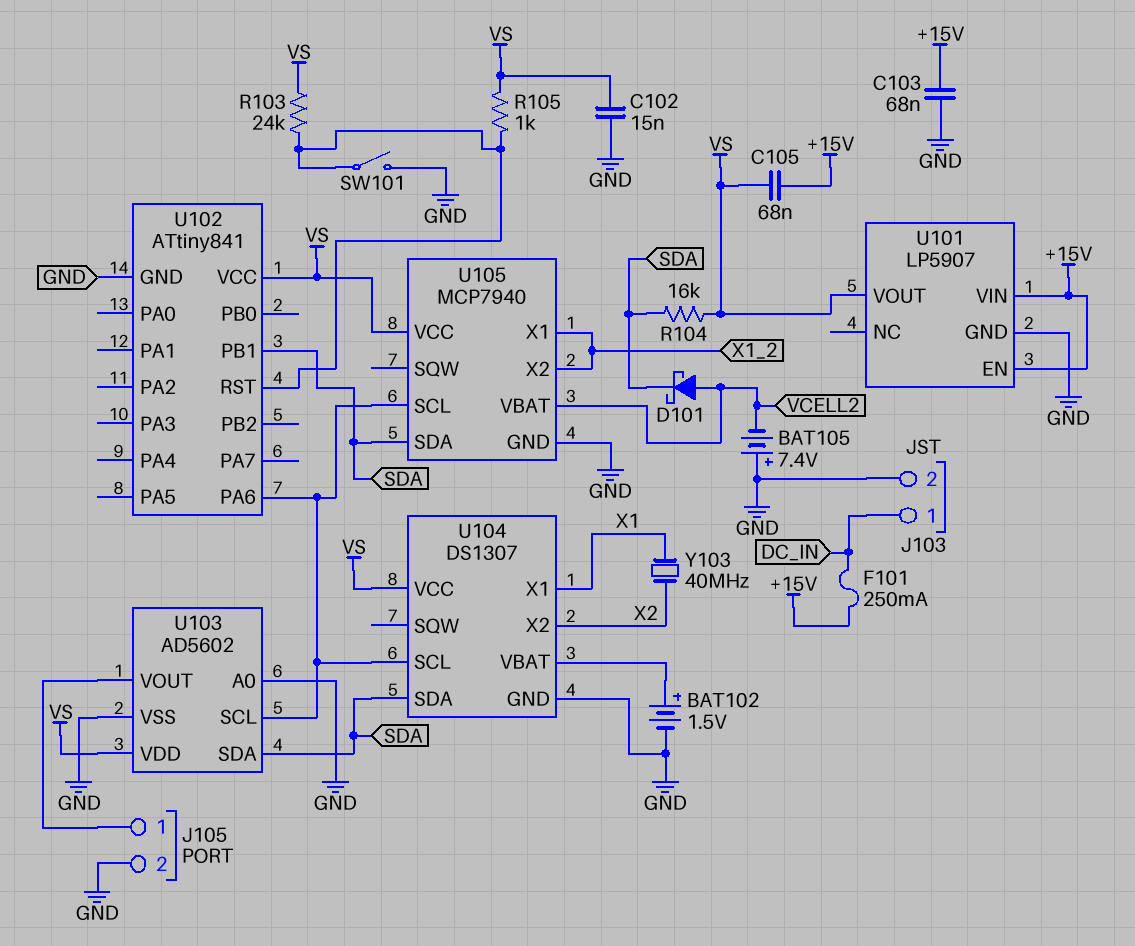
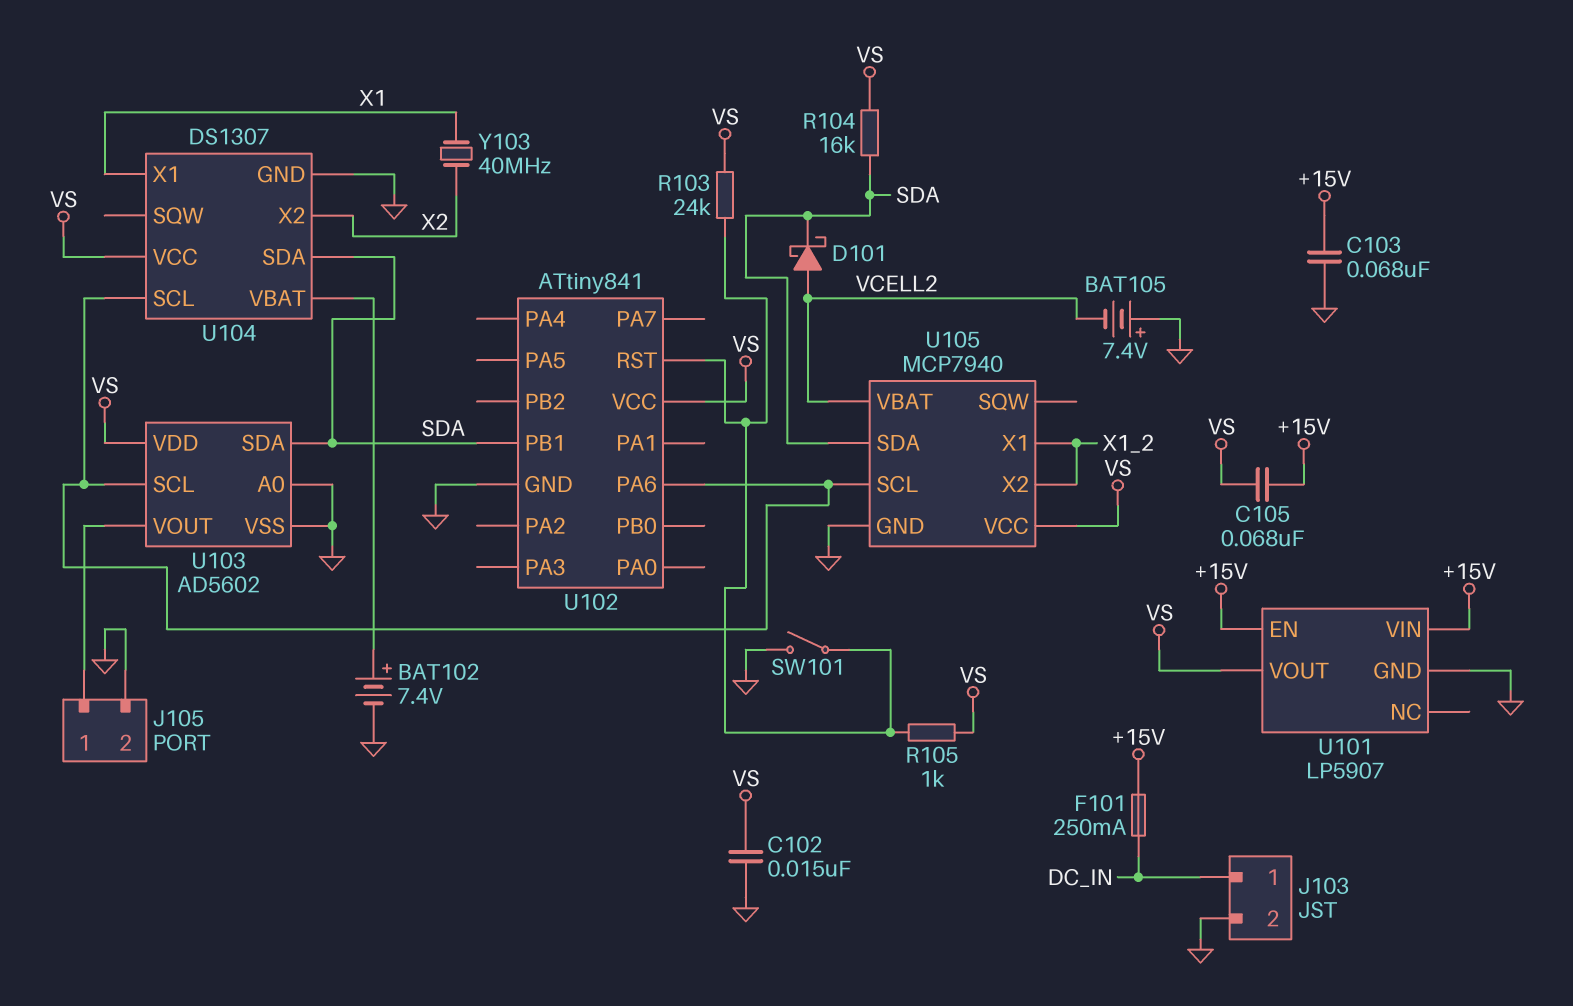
BAT102: 1.5V (plus U104/VBAT, minus GND) -> 7.4V (plus U104/VBAT, minus GND)

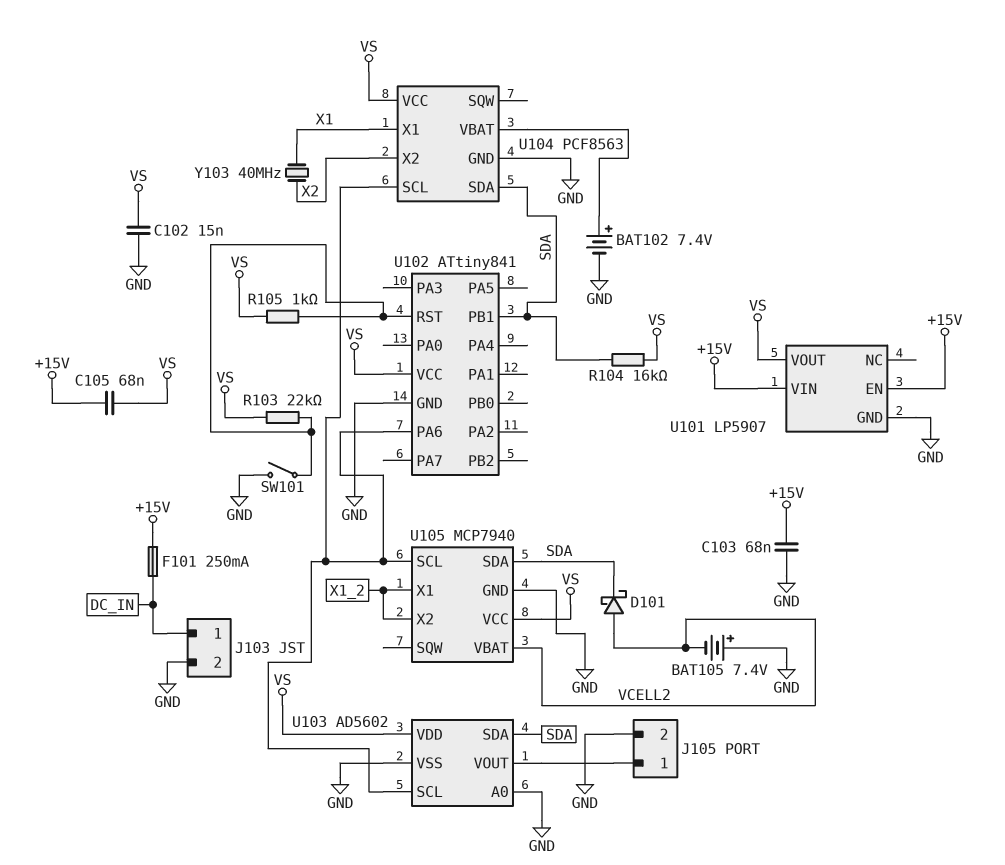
R103: 24k (U102/RST, VS) -> 22k (U102/RST, VS)
U104: DS1307 -> PCF8563

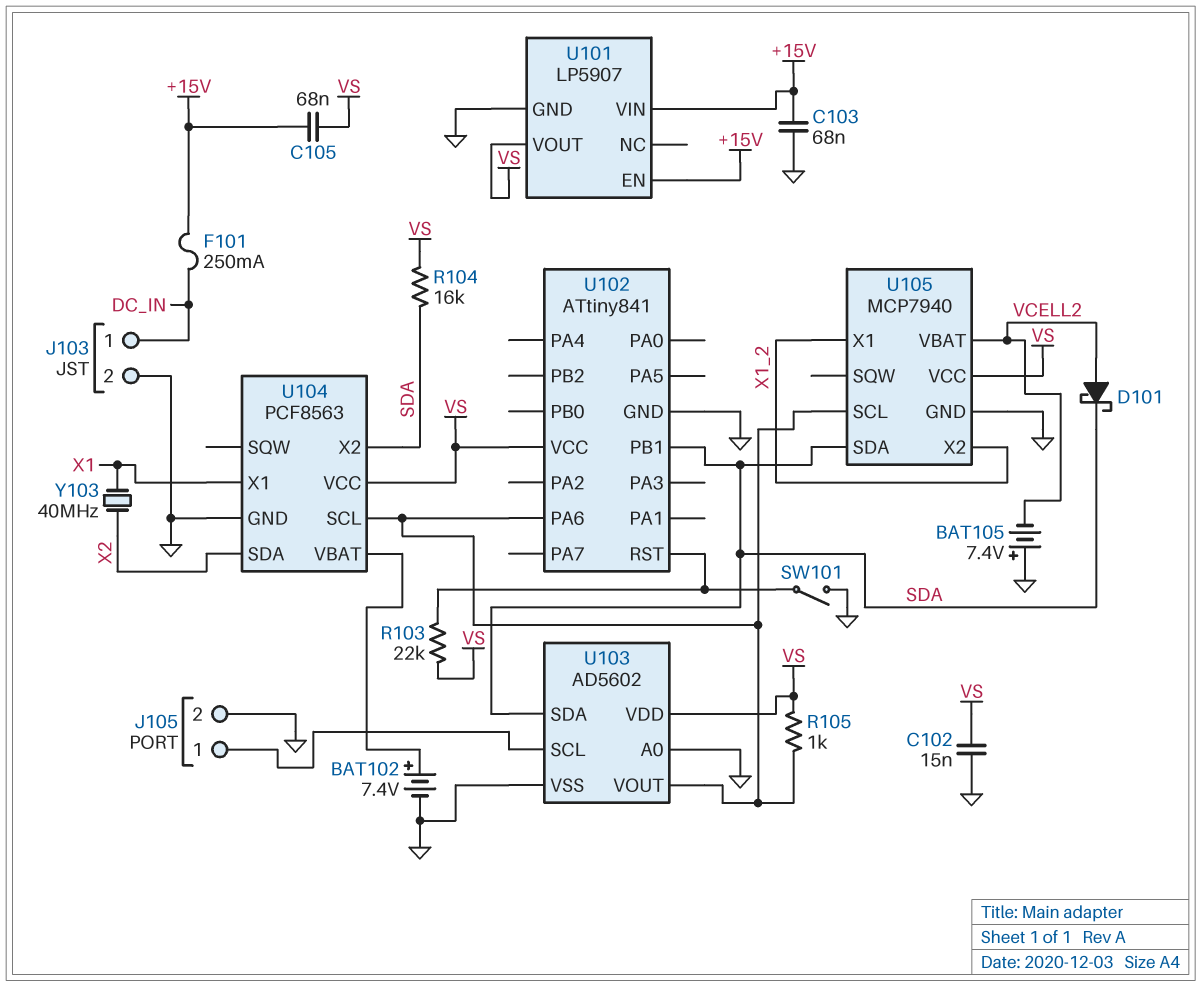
R105: 1k (U102/RST, VS) -> 1k (U102/PA6, VS)
U103 pin SCL: U102/PA6 -> J105/1
U103 pin VOUT: J105/1 -> U102/PA6
U104 pin SDA: SDA -> X2
U104 pin X2: X2 -> SDA

